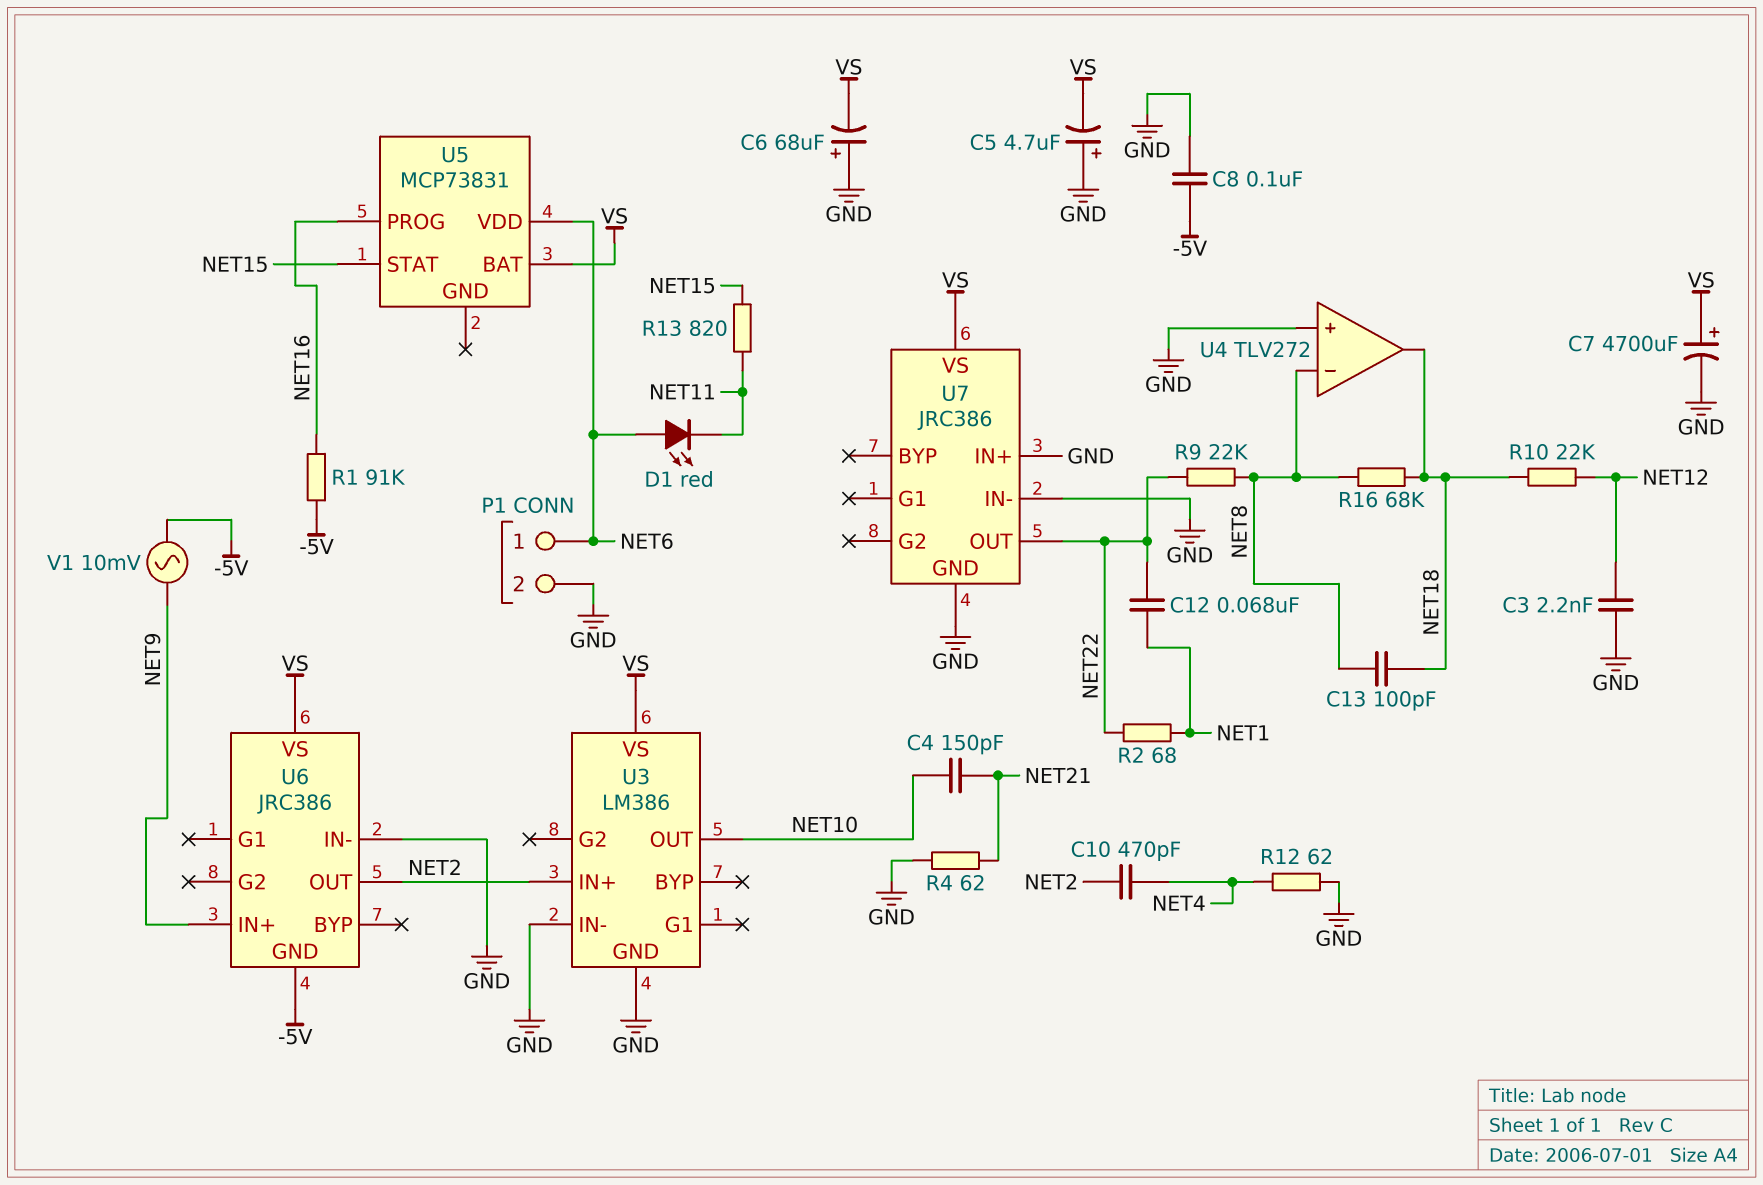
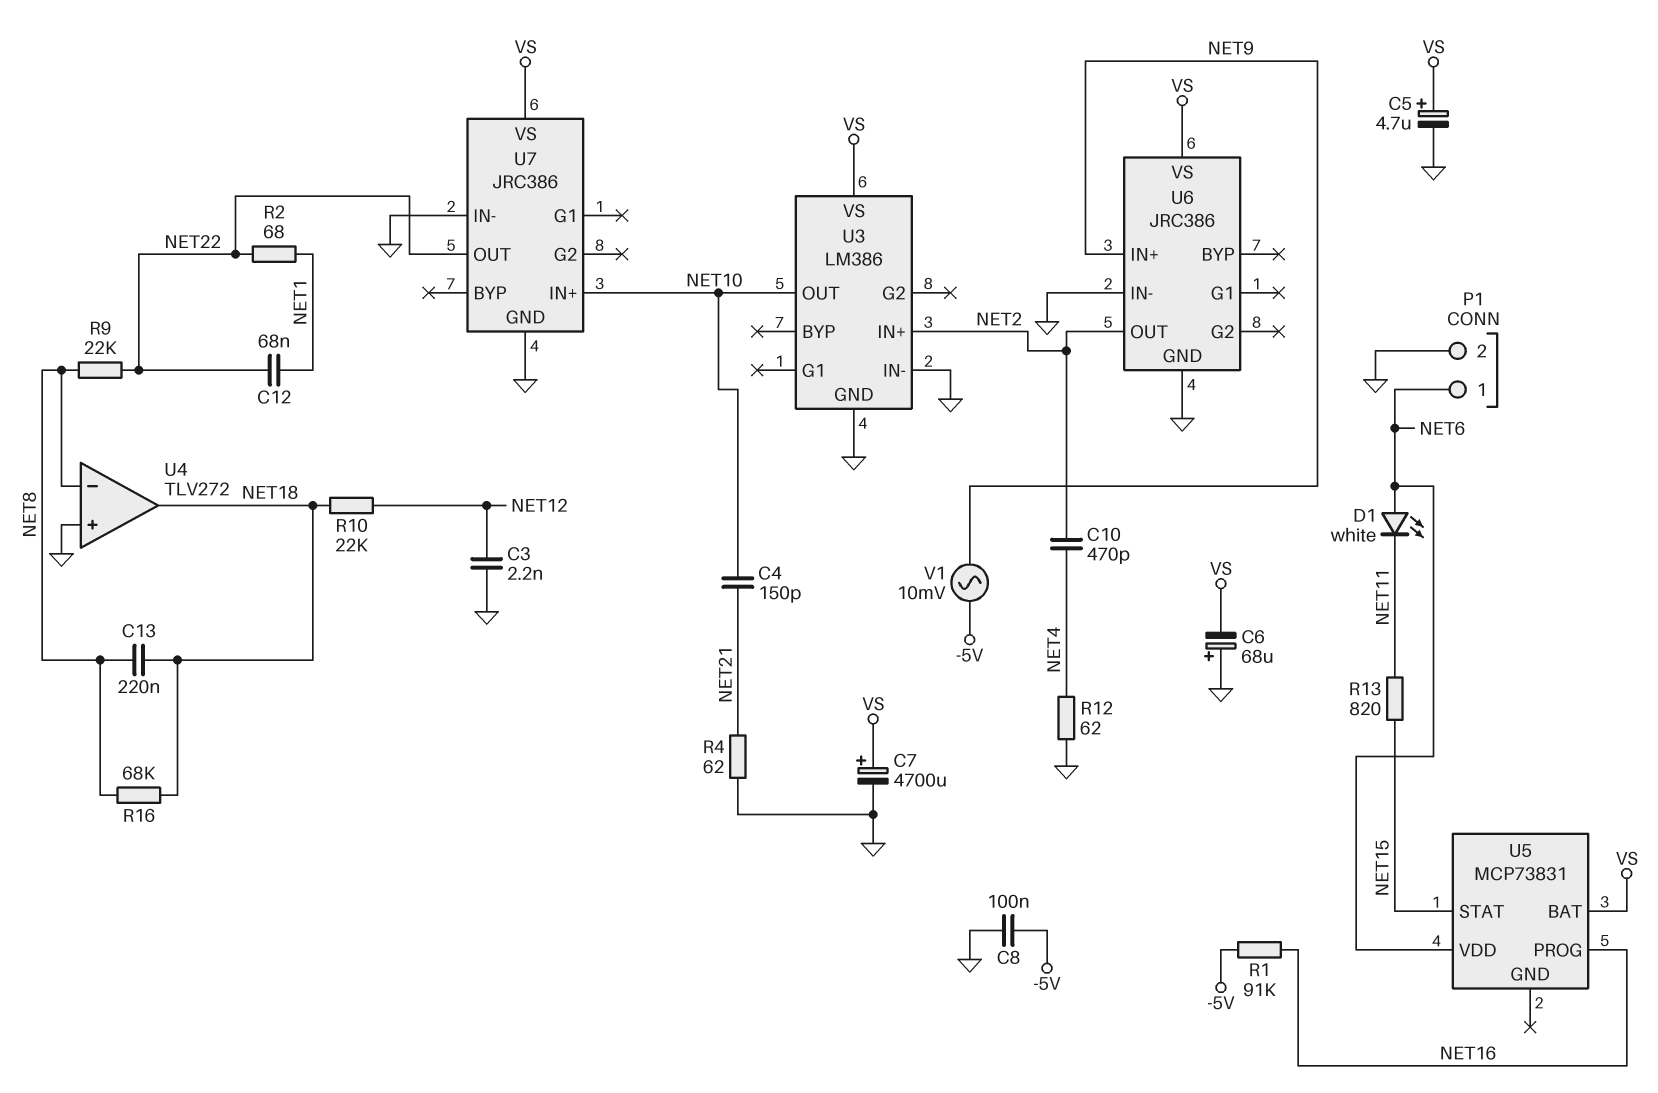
C5: 4.7uF (plus GND, minus VS) -> 4.7uF (plus VS, minus GND)
C13: 100pF (NET8, NET18) -> 220nF (NET8, NET18)
D1: LED red (A NET6, K NET11) -> LED white (A NET6, K NET11)
U6 pin GND: -5V -> GND
U7 pin IN+: GND -> NET10

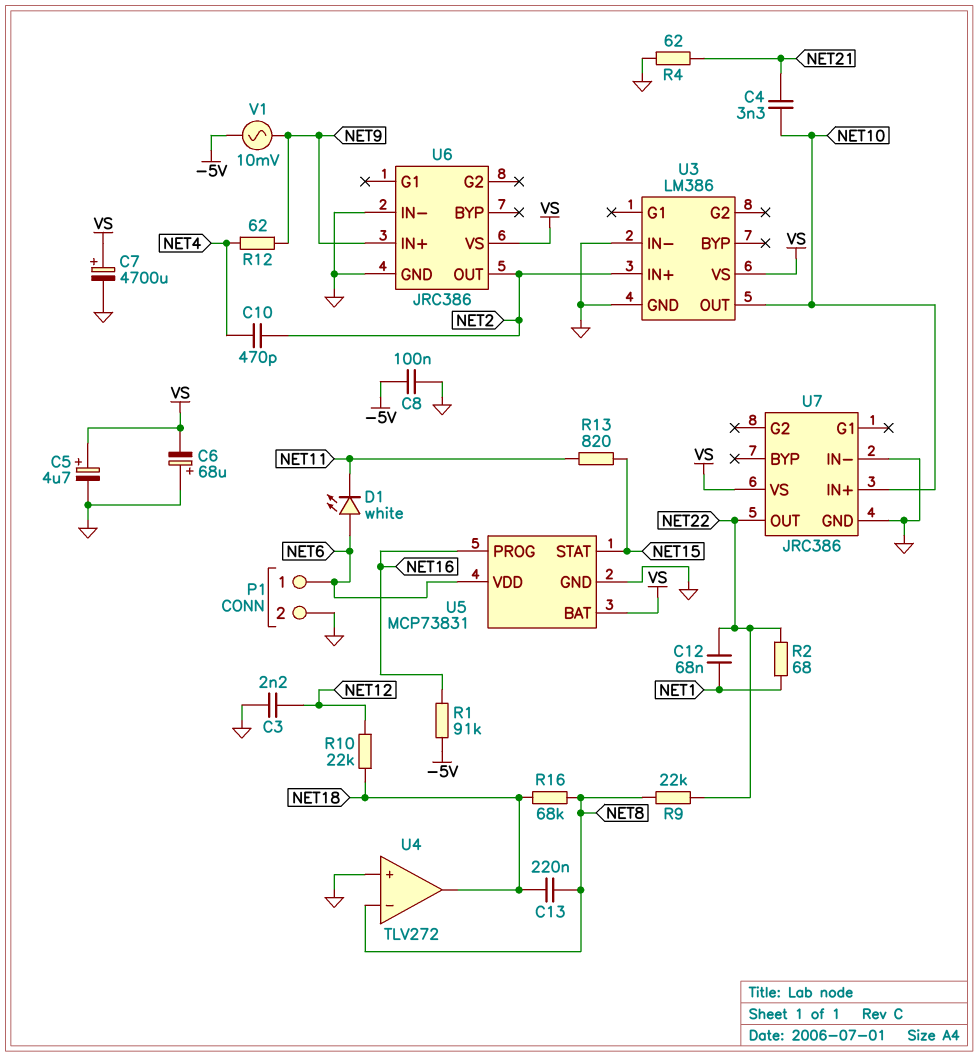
C4: 150pF (NET10, NET21) -> 3.3nF (NET10, NET21)
R12: 62 (GND, NET4) -> 62 (NET4, NET9)
U5 pin GND: none -> GND

